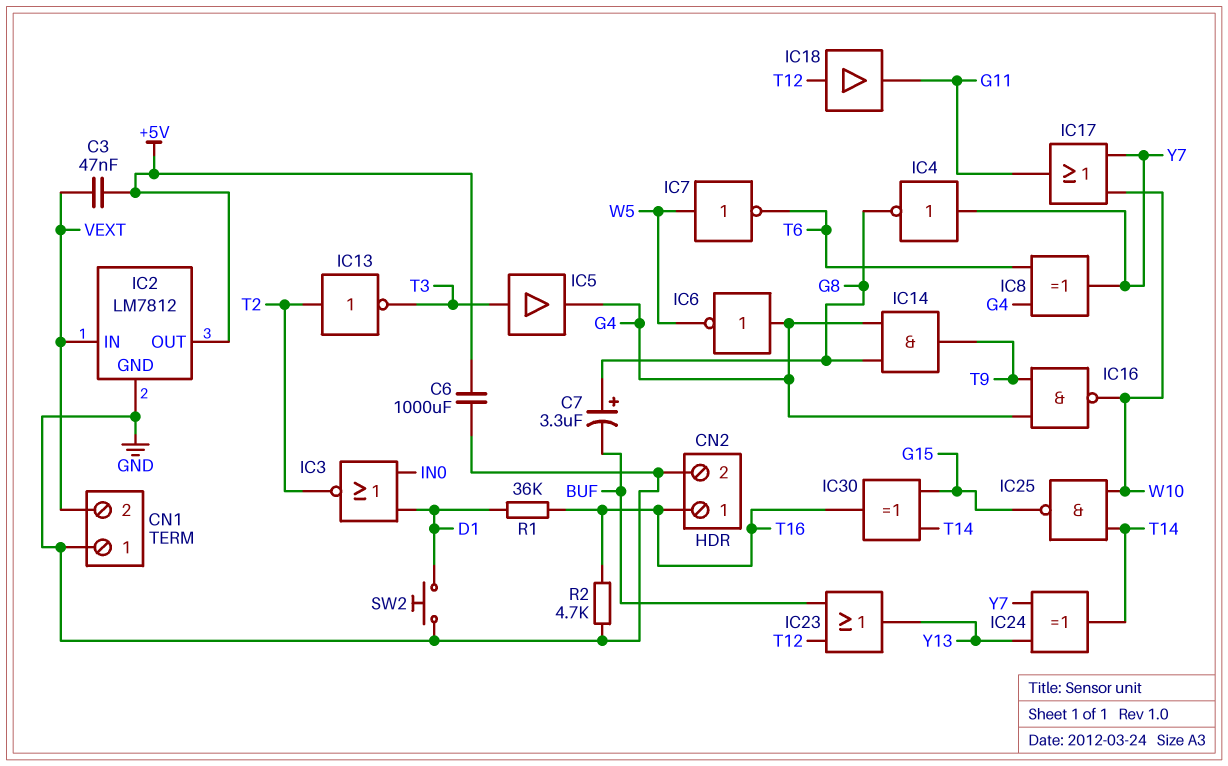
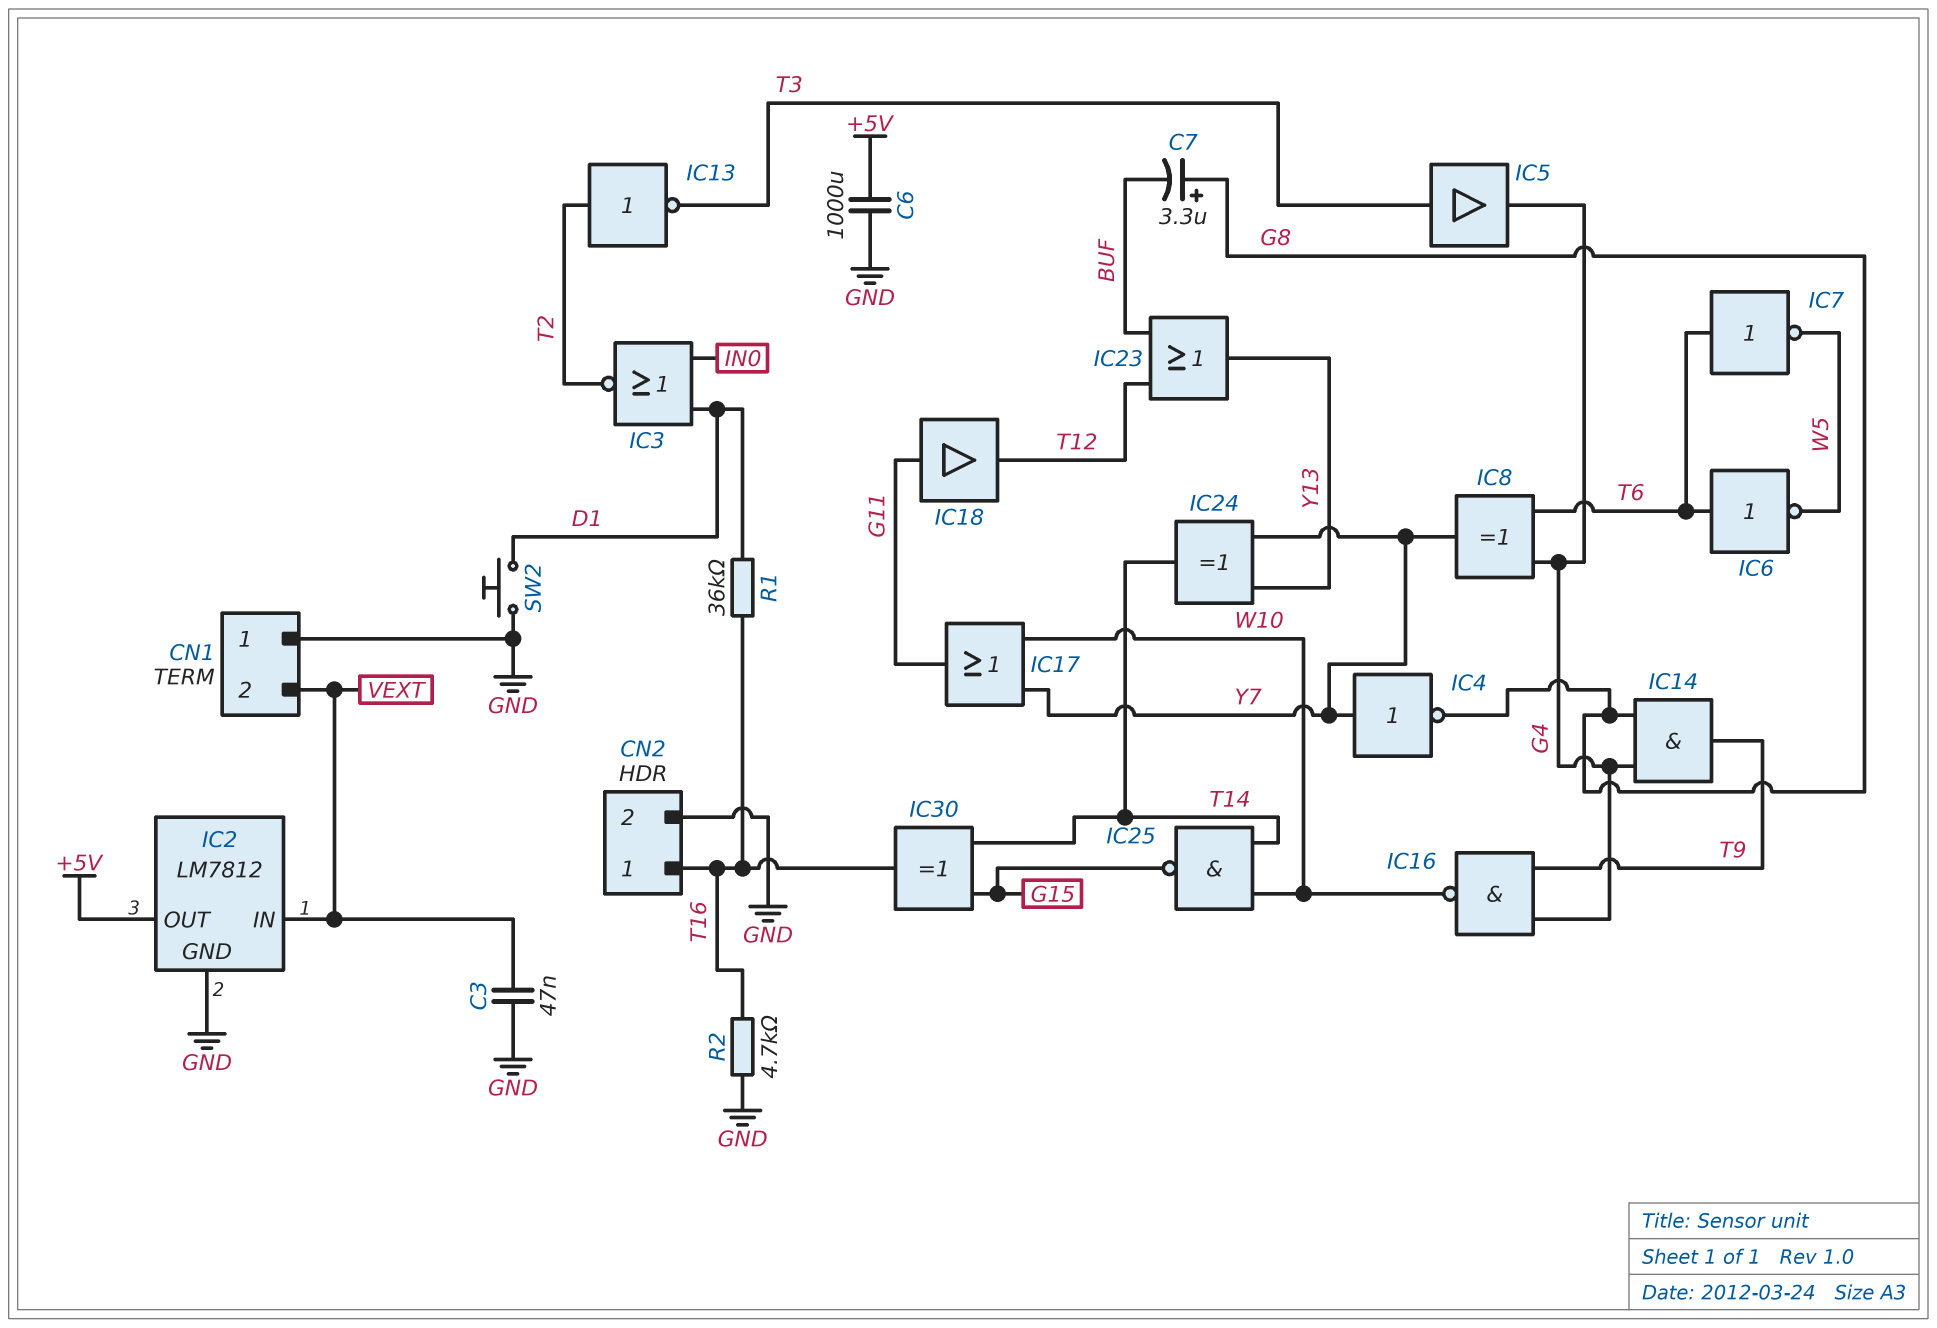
C3: 47nF (+5V, VEXT) -> 47nF (GND, VEXT)
IC6: NOT (in G4, out W5) -> NOT (in T6, out W5)
IC7: NOT (in W5, out T6) -> NOT (in T6, out W5)
IC18: buffer (in T12, out G11) -> buffer (in G11, out T12)

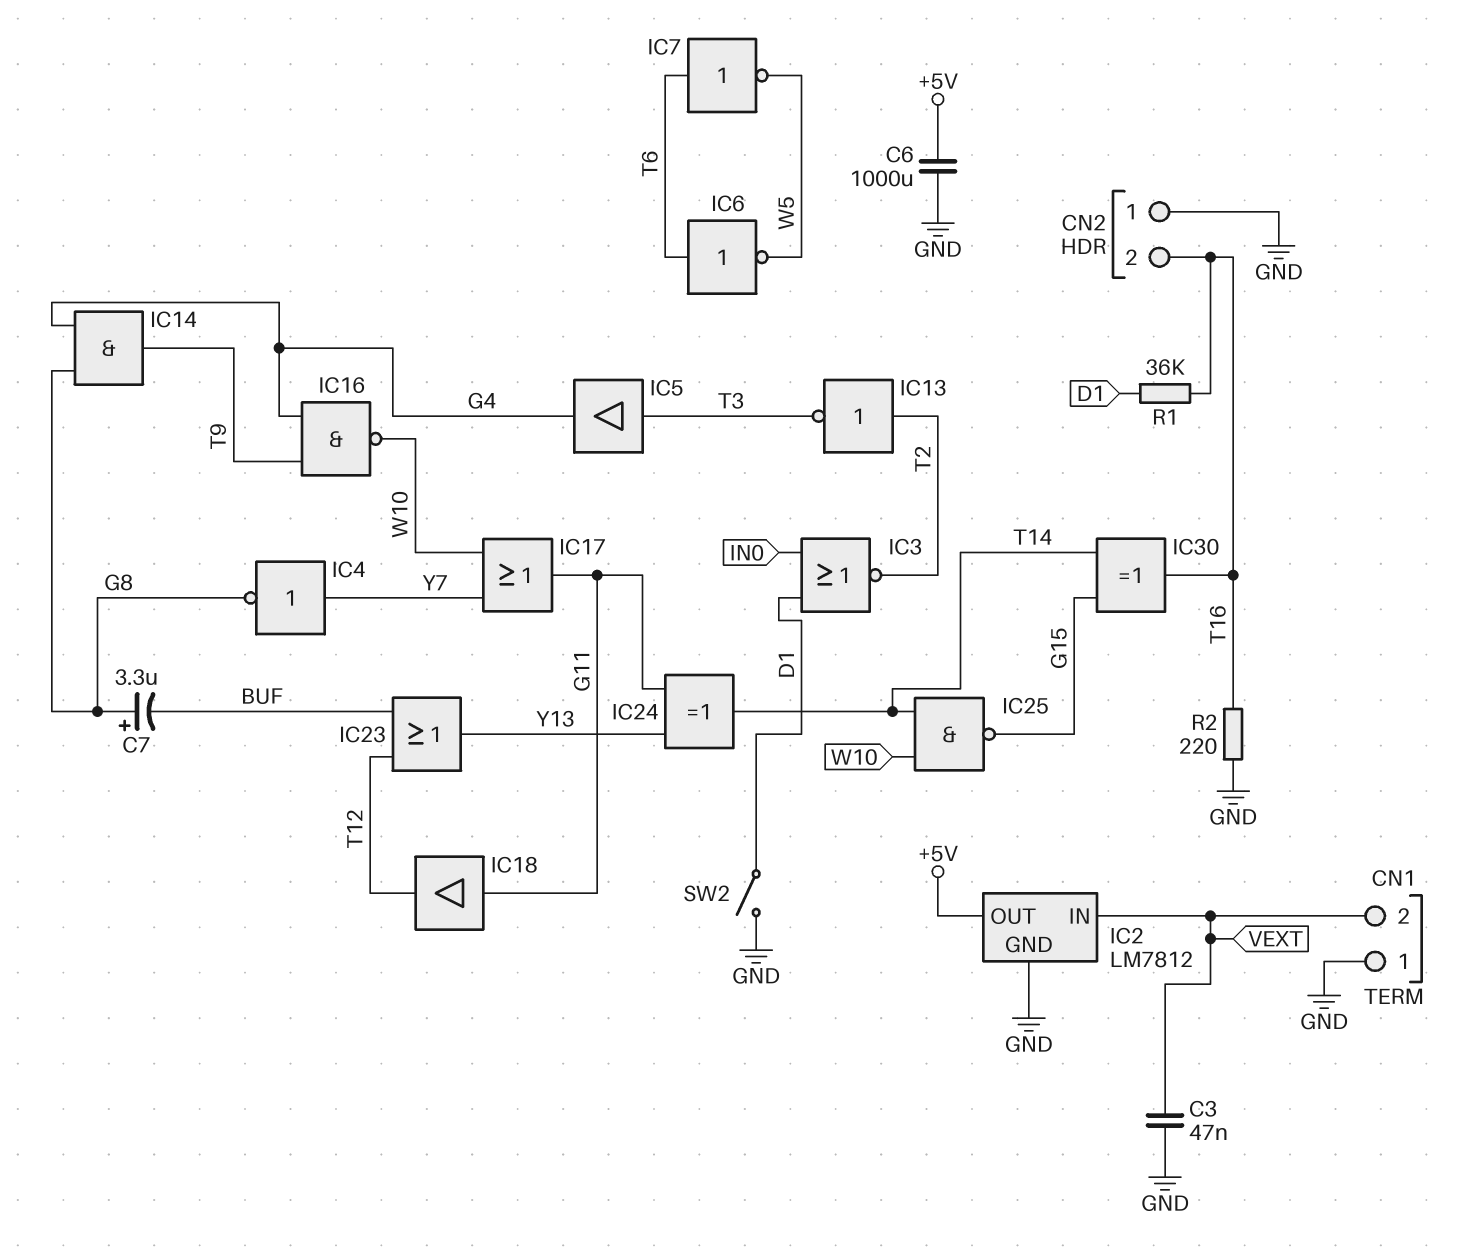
CN2 pin 1: T16 -> GND
CN2 pin 2: GND -> T16
IC8: XOR (in G4, in T6, out Y7) -> none
IC24: XOR (in Y7, in Y13, out T14) -> XOR (in G11, in Y13, out T14)
R2: 4.7k (GND, T16) -> 220 (GND, T16)
SW2: button (D1, GND) -> switch (D1, GND)

